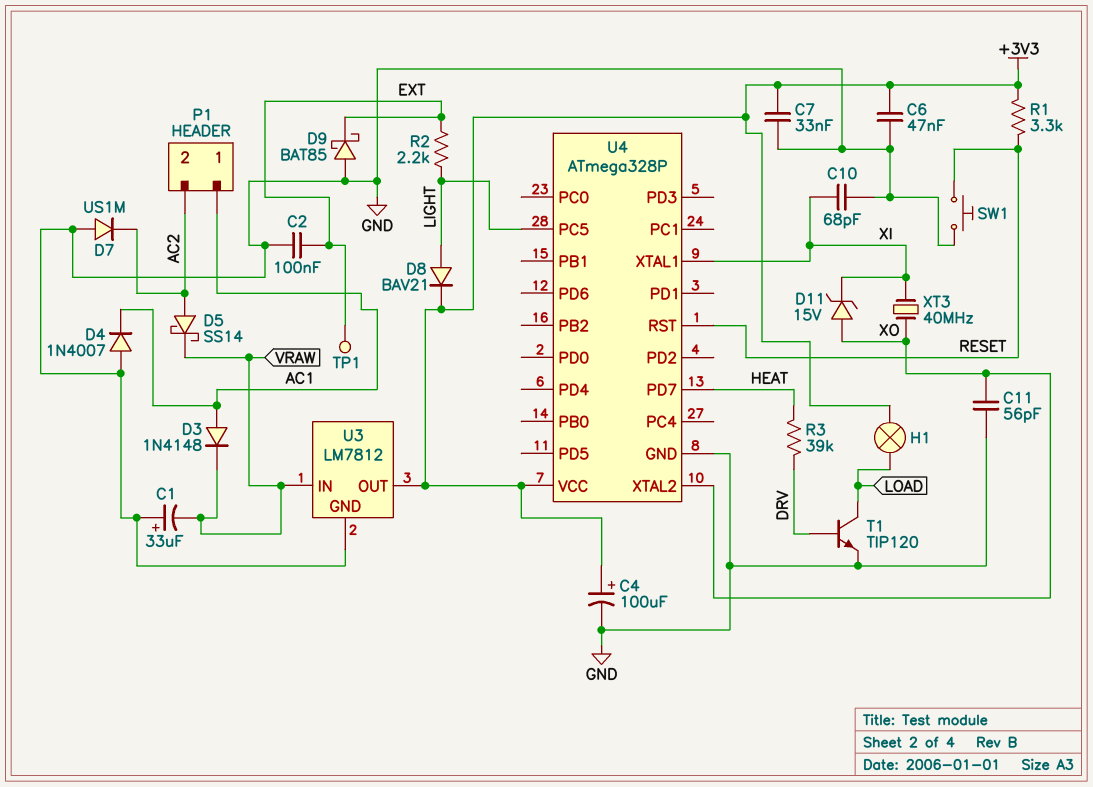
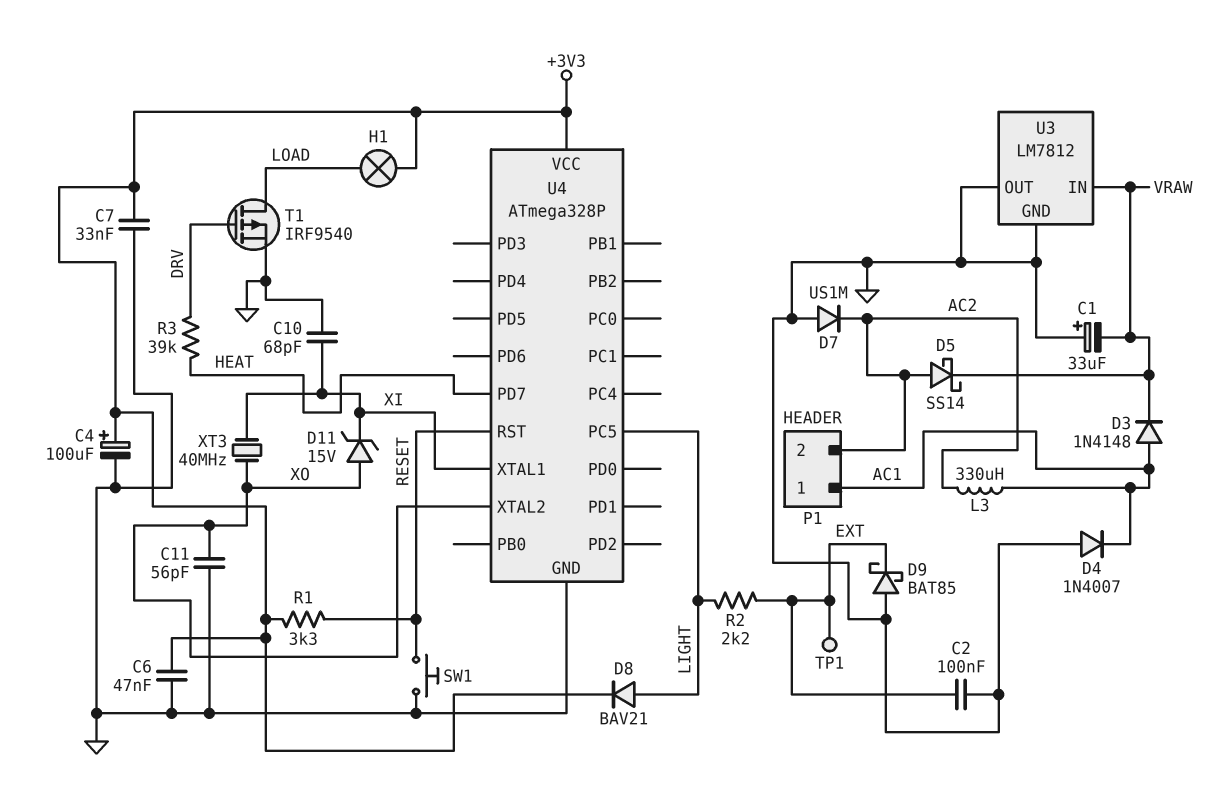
L3: none -> 330uH (AC1, AC2)
T1: NPN TIP120 (B DRV, C LOAD, E GND) -> PMOS IRF9540 (G DRV, D LOAD, S GND)
U3 pin OUT: +3V3 -> GND

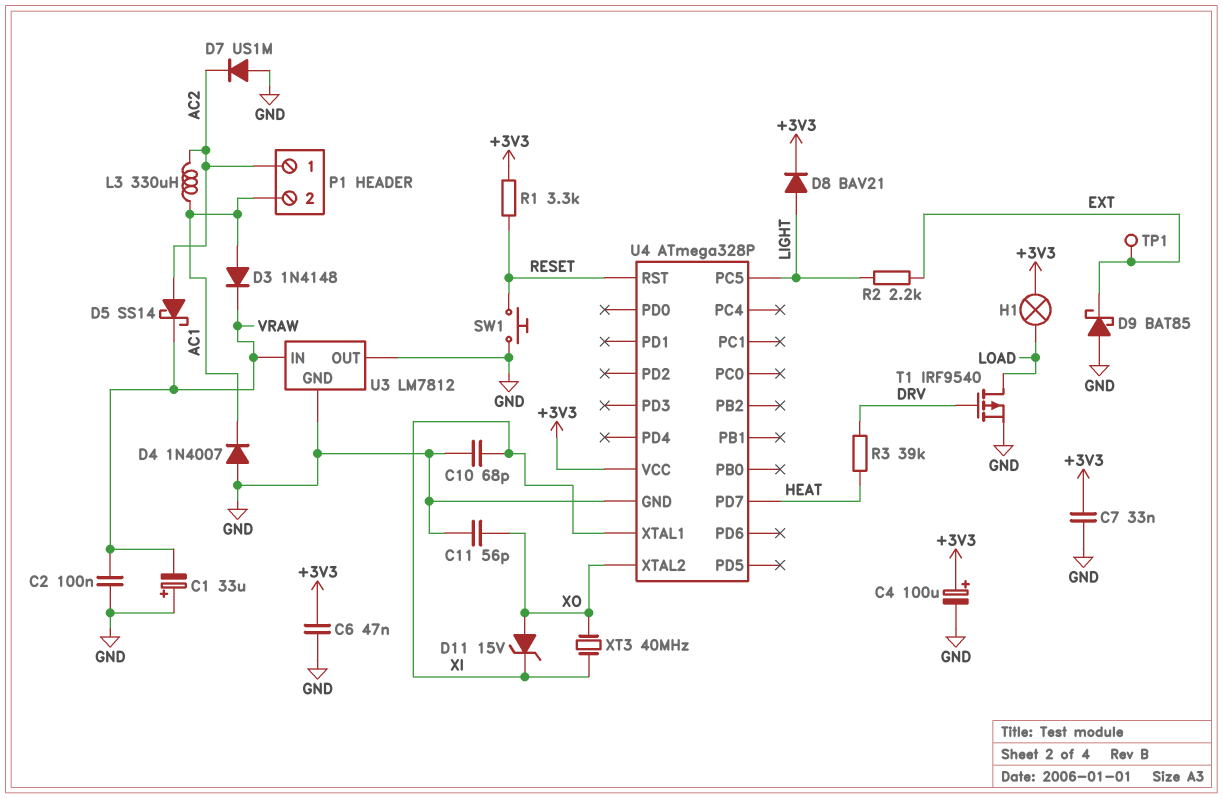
C2: 100nF (EXT, GND) -> 100nF (GND, VRAW)
P1 pin 1: AC1 -> AC2
P1 pin 2: AC2 -> AC1

